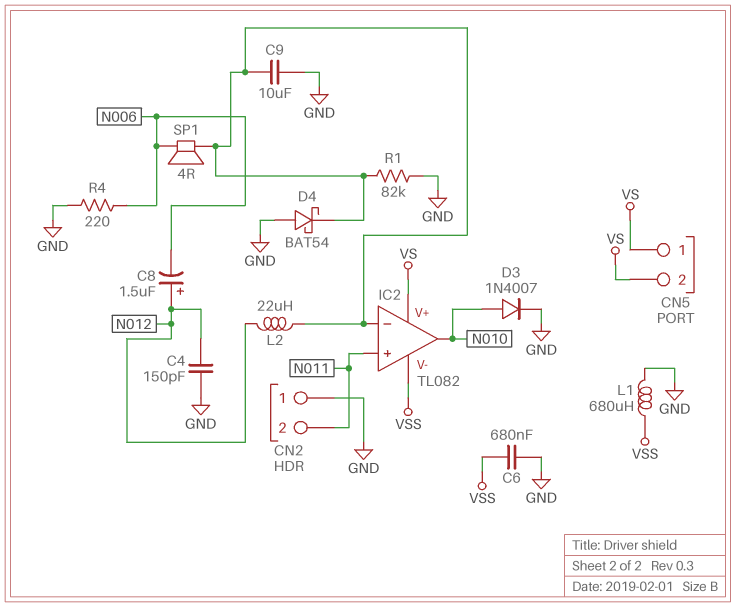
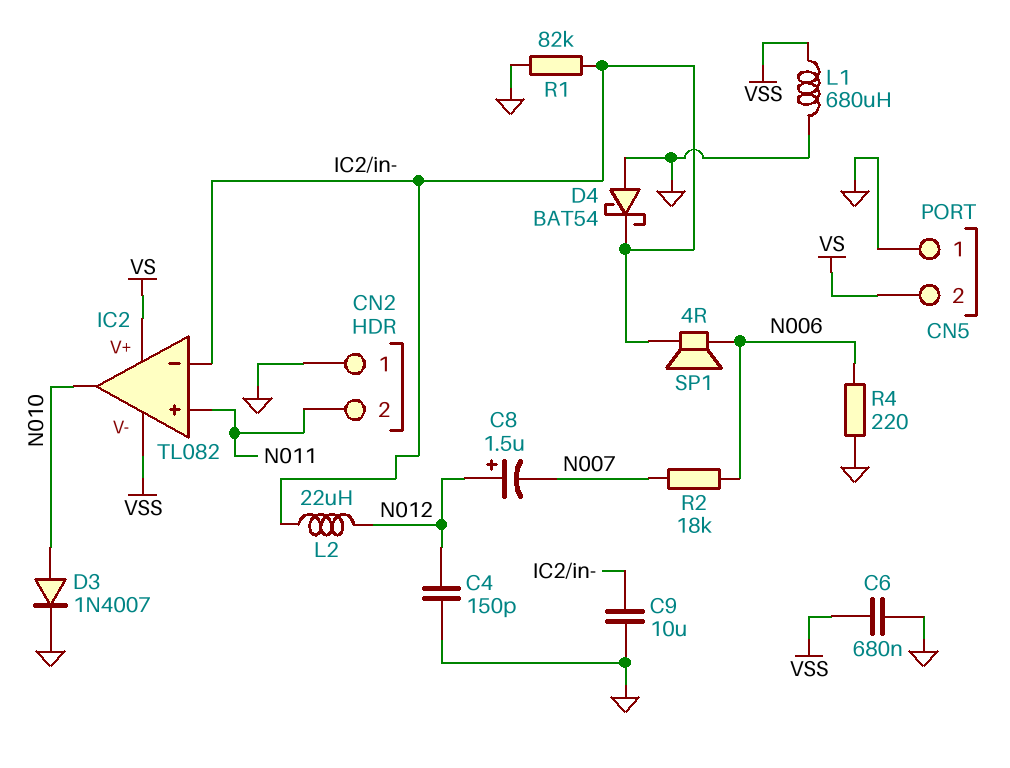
C8: 1.5uF (plus N012, minus N006) -> 1.5uF (plus N012, minus N007)
CN5 pin 1: VS -> GND
R2: none -> 18k (N006, N007)

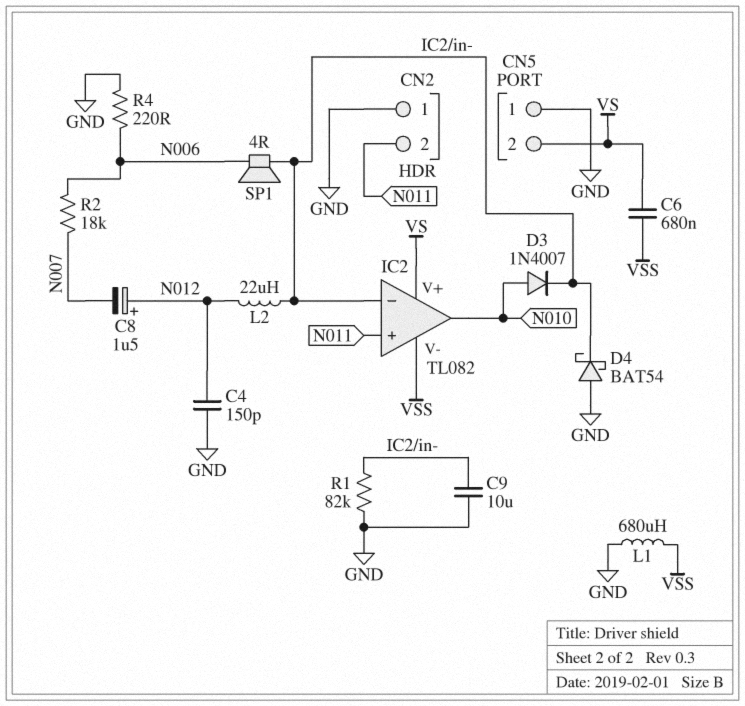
C6: 680nF (GND, VSS) -> 680nF (VS, VSS)
D3: diode 1N4007 (A N010, K GND) -> diode 1N4007 (A N010, K IC2/in-)

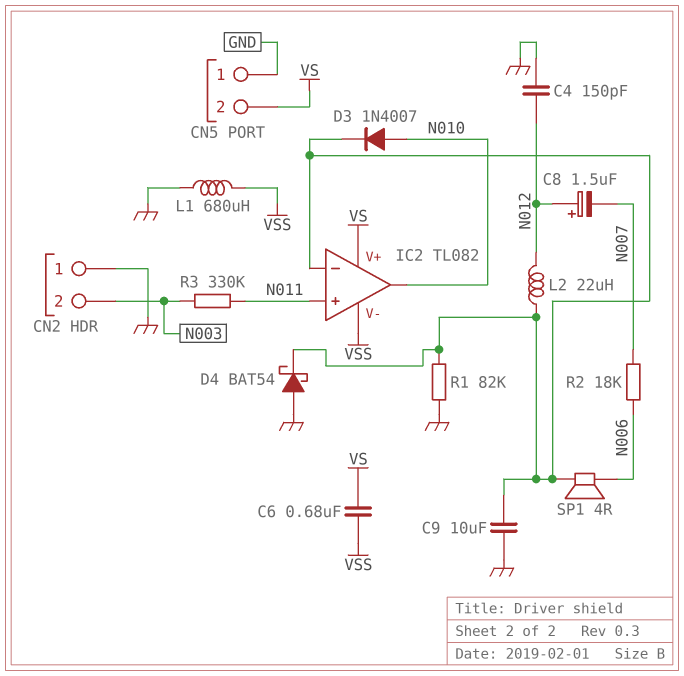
CN2 pin 2: N011 -> N003
R3: none -> 330k (N003, N011)
R4: 220 (GND, N006) -> none

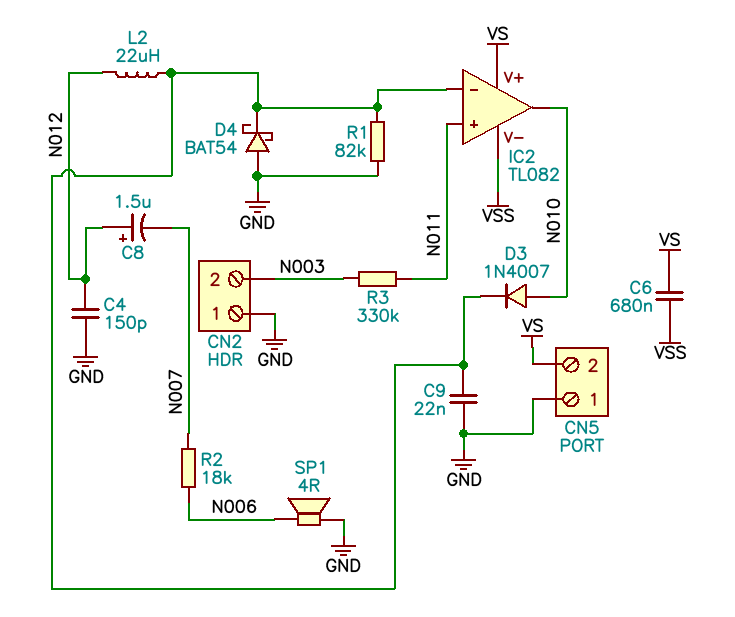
C9: 10uF (GND, IC2/in-) -> 22nF (GND, IC2/in-)
L1: 680uH (GND, VSS) -> none
SP1: speaker 4R (IC2/in-, N006) -> speaker 4R (GND, N006)

